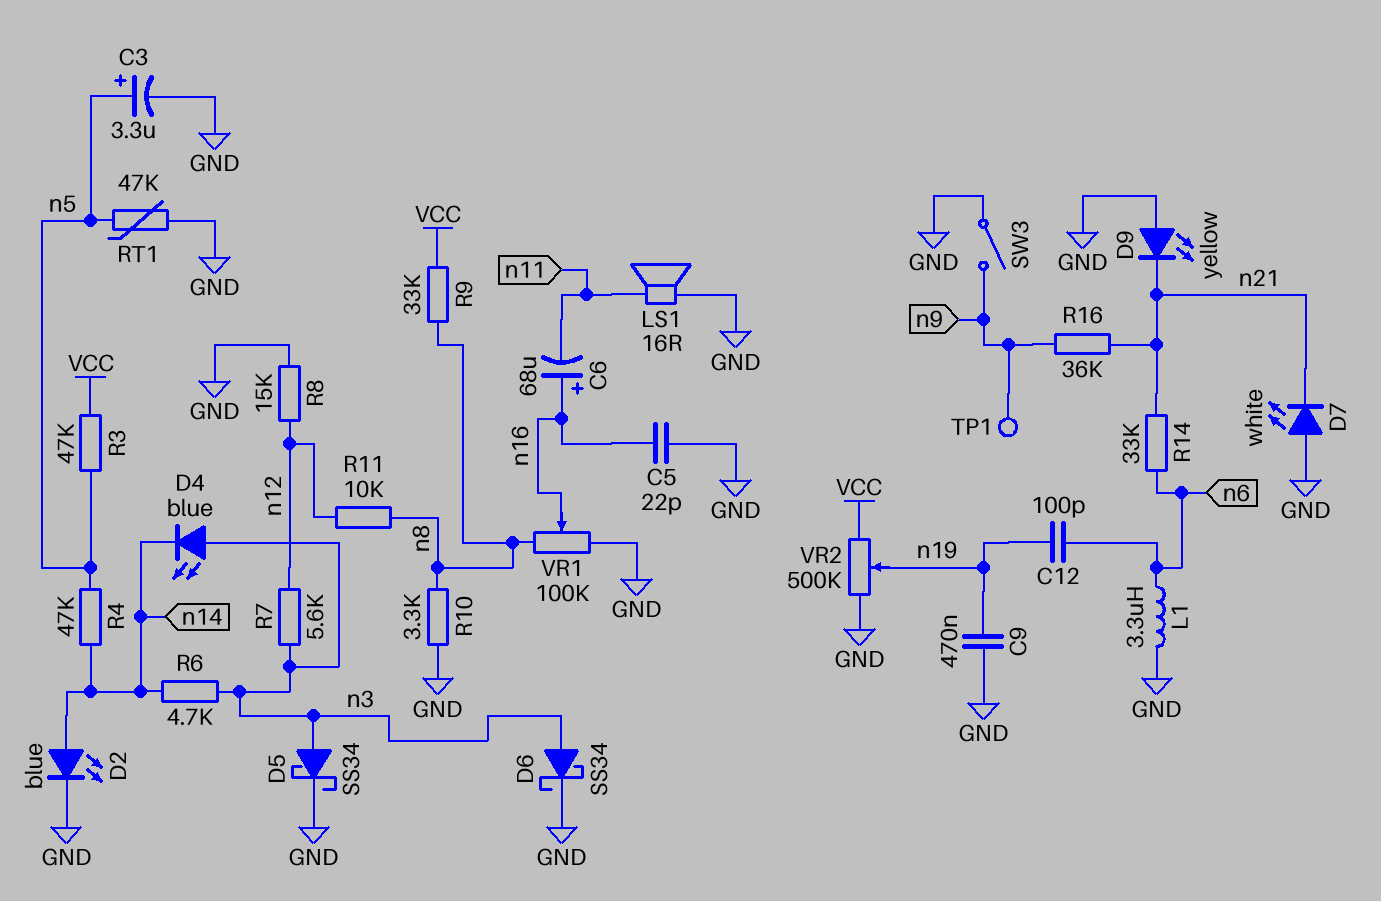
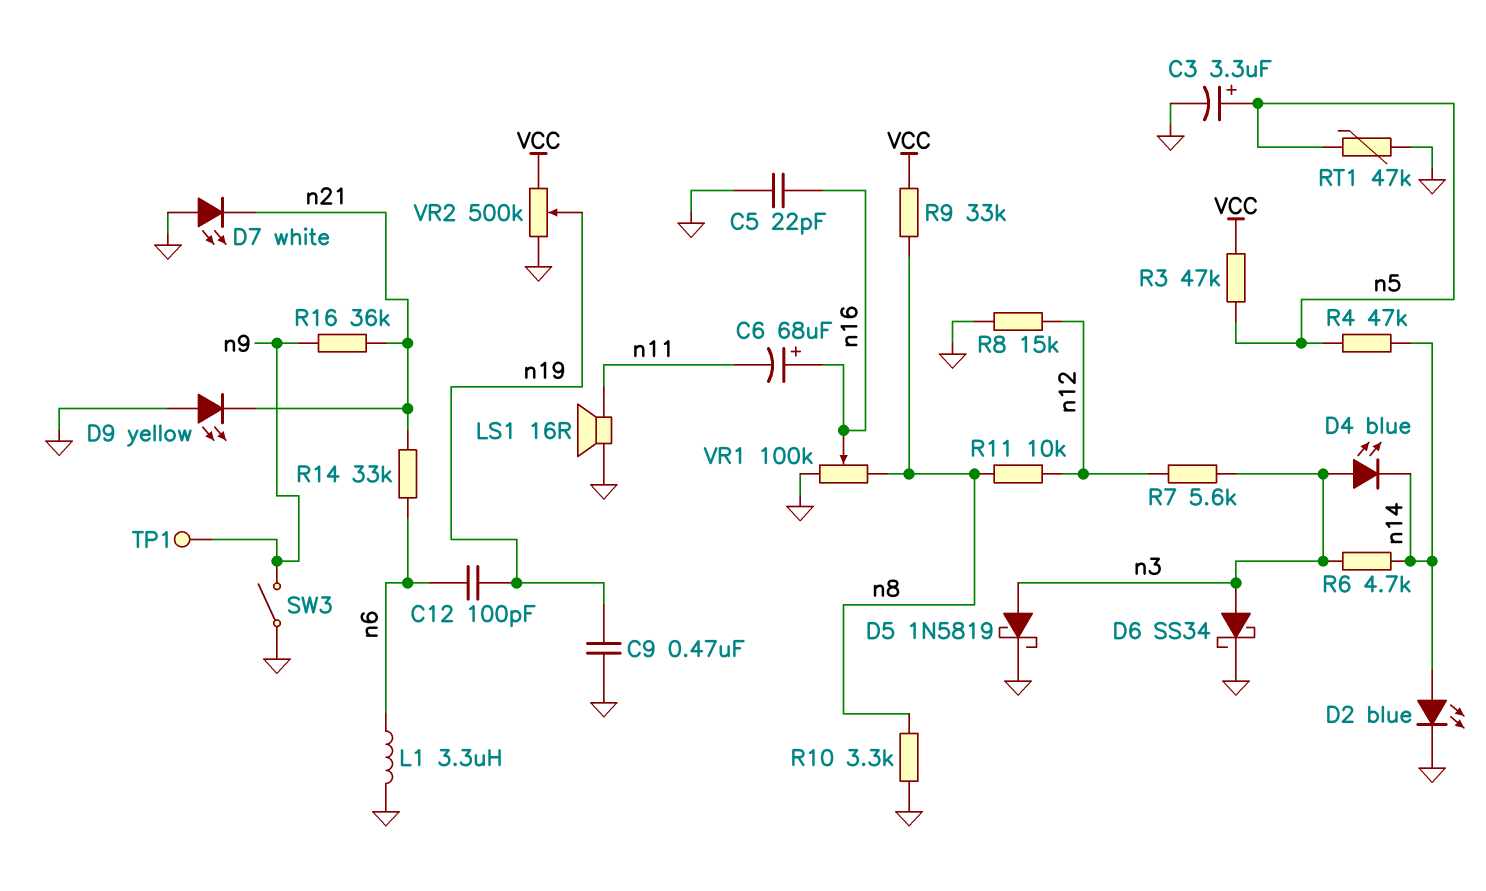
D5: schottky SS34 (A n3, K GND) -> schottky 1N5819 (A n3, K GND)

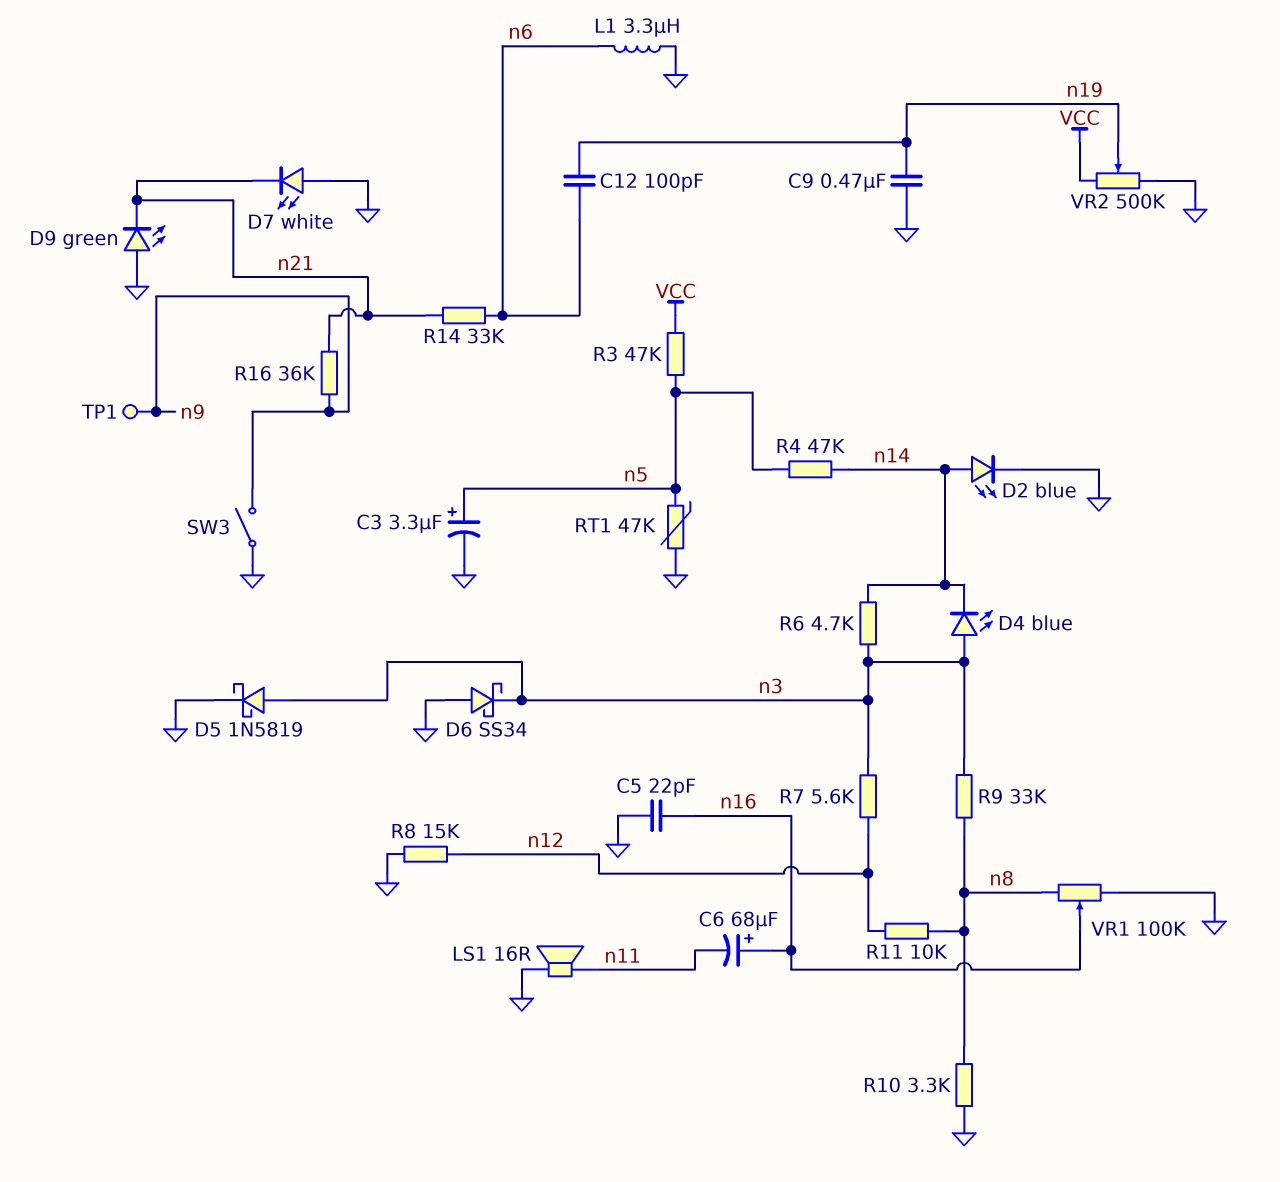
D6: schottky SS34 (A n3, K GND) -> schottky SS34 (A GND, K n3)
D9: LED yellow (A GND, K n21) -> LED green (A GND, K n21)
R9: 33k (VCC, n8) -> 33k (n3, n8)

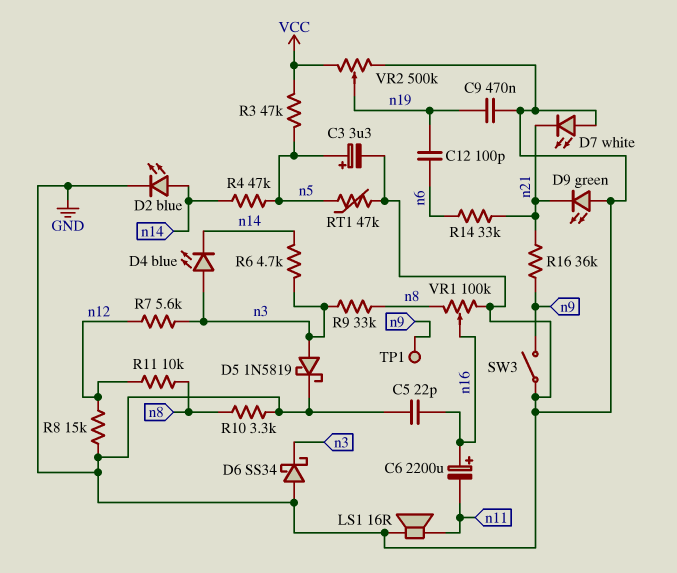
C6: 68uF (plus n16, minus n11) -> 2200uF (plus n16, minus n11)
L1: 3.3uH (GND, n6) -> none

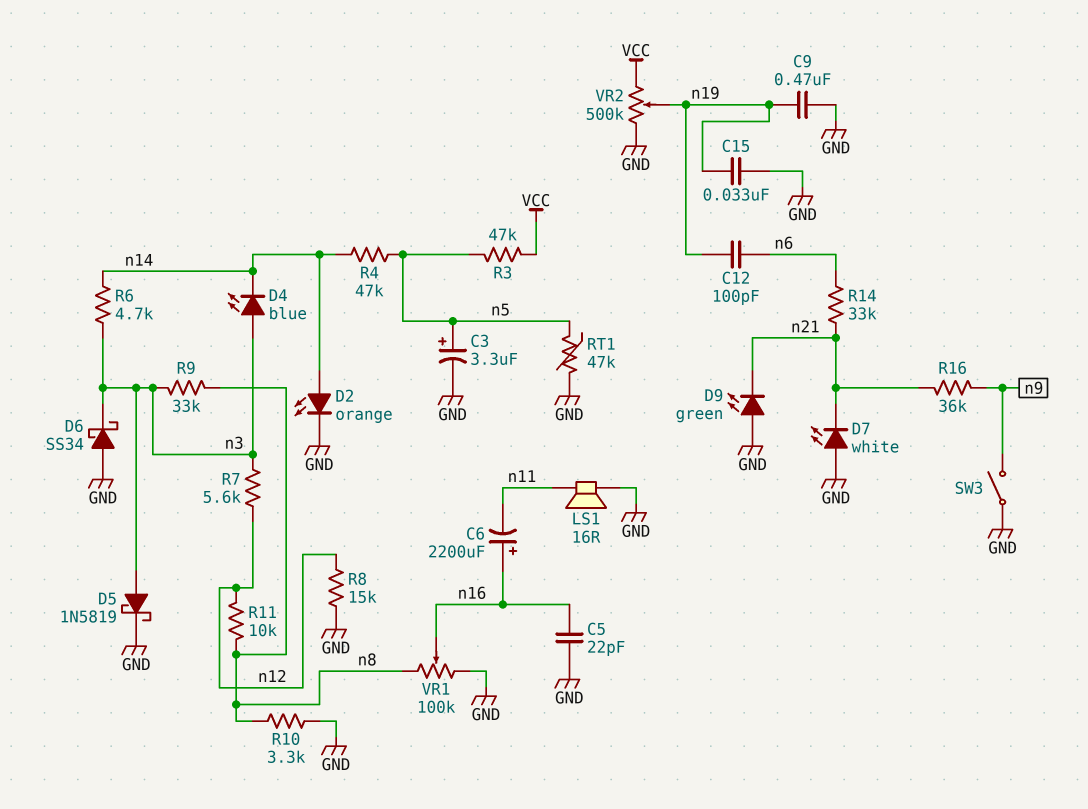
C15: none -> 33nF (GND, n19)
D2: LED blue (A n14, K GND) -> LED orange (A n14, K GND)
TP1: test point (n9) -> none

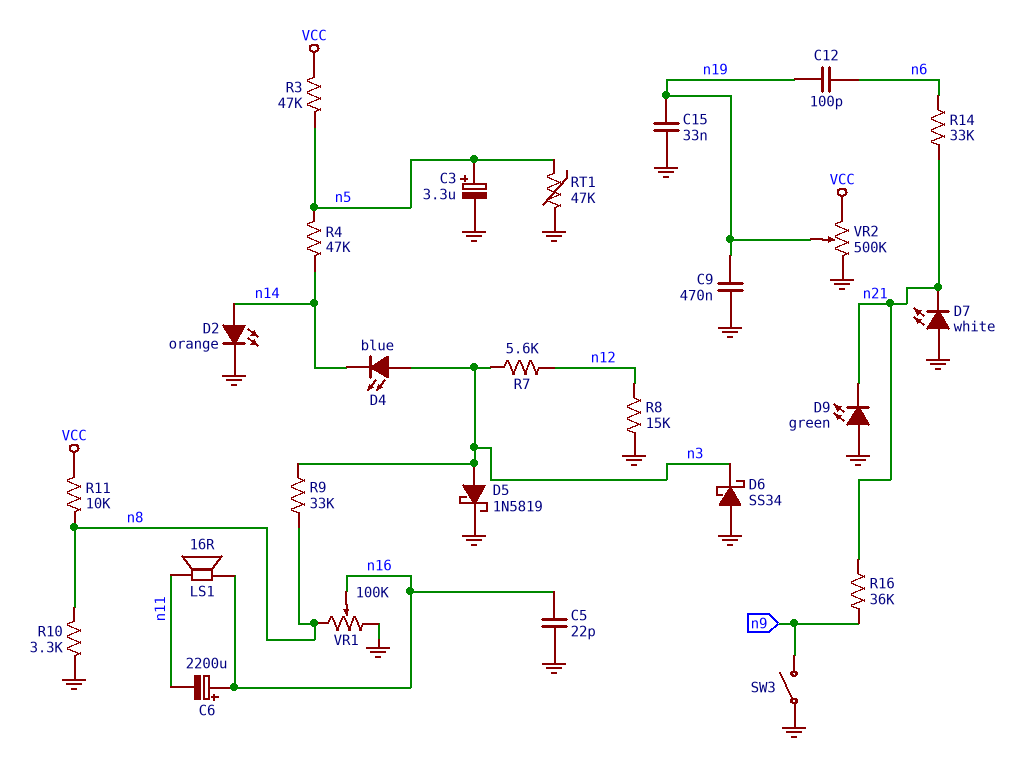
LS1: speaker 16R (GND, n11) -> speaker 16R (n11, n16)
R6: 4.7k (n3, n14) -> none
R11: 10k (n8, n12) -> 10k (VCC, n8)

